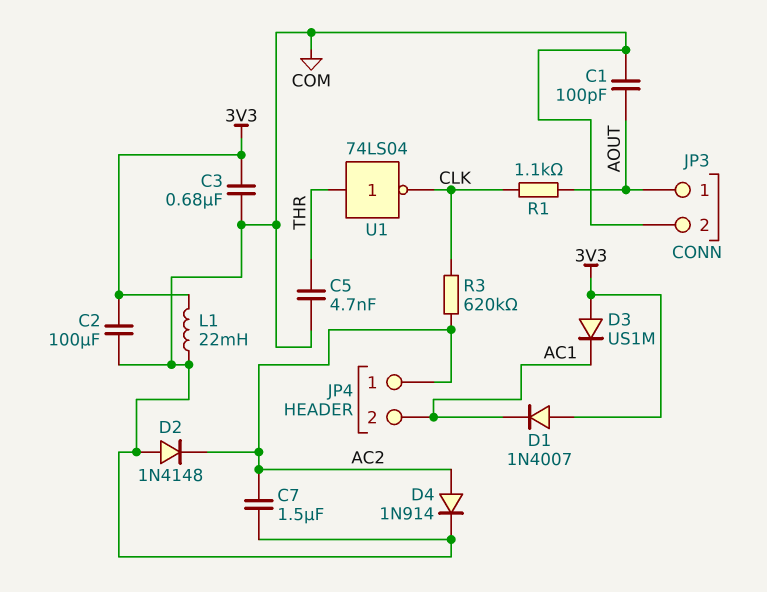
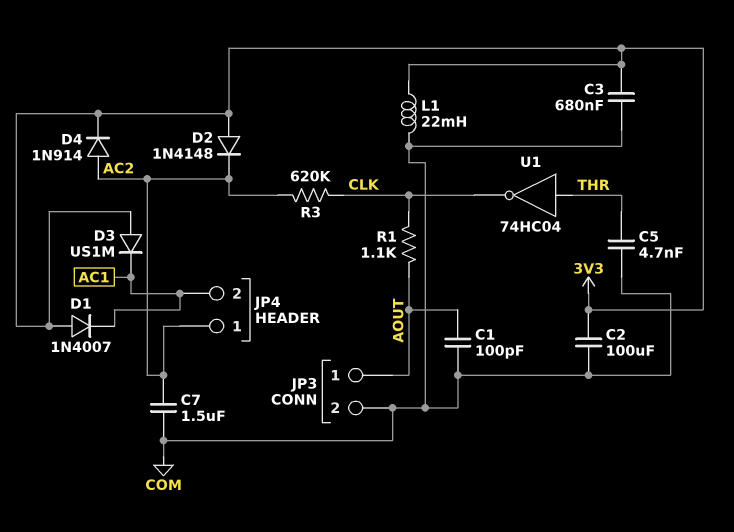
D2: diode 1N4148 (A COM, K AC2) -> diode 1N4148 (A 3V3, K AC2)
D4: diode 1N914 (A AC2, K COM) -> diode 1N914 (A AC2, K 3V3)
U1: NOT 74LS04 (in THR, out CLK) -> NOT 74HC04 (in THR, out CLK)

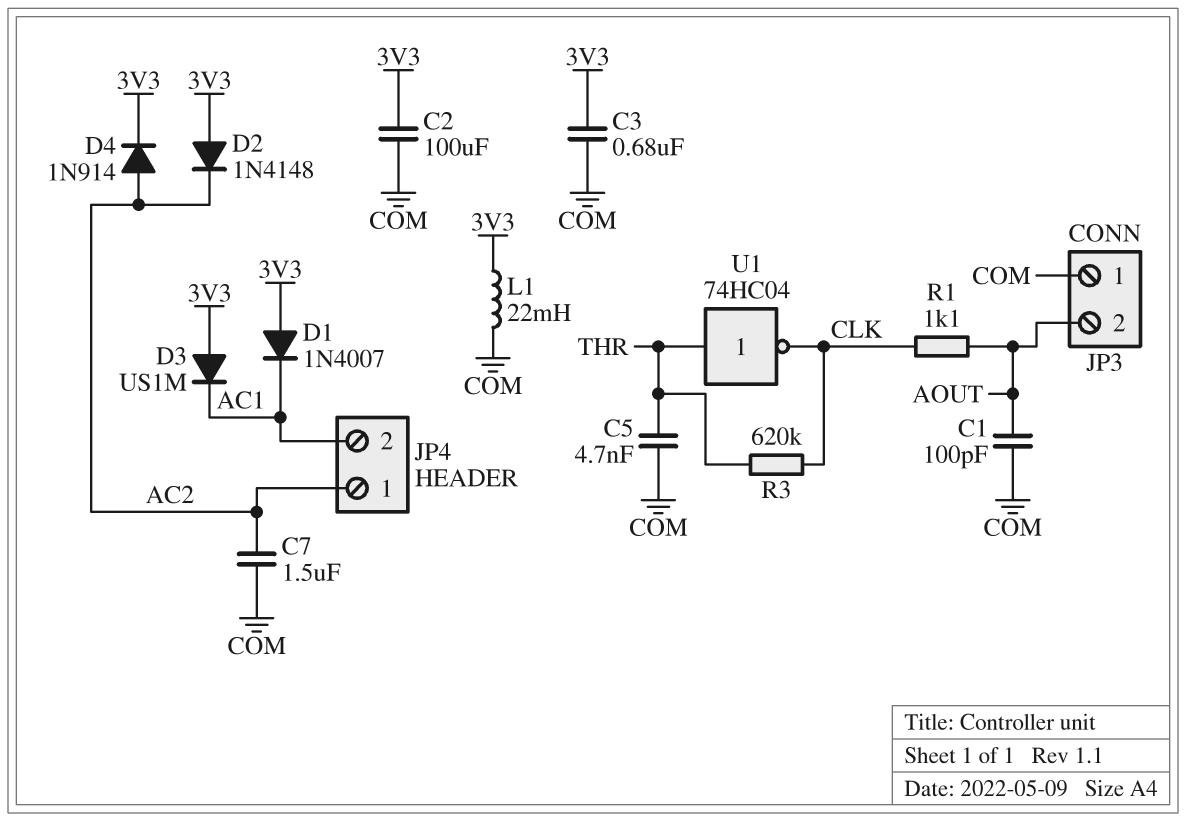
JP3 pin 1: AOUT -> COM
JP3 pin 2: COM -> AOUT
R3: 620k (AC2, CLK) -> 620k (CLK, THR)

